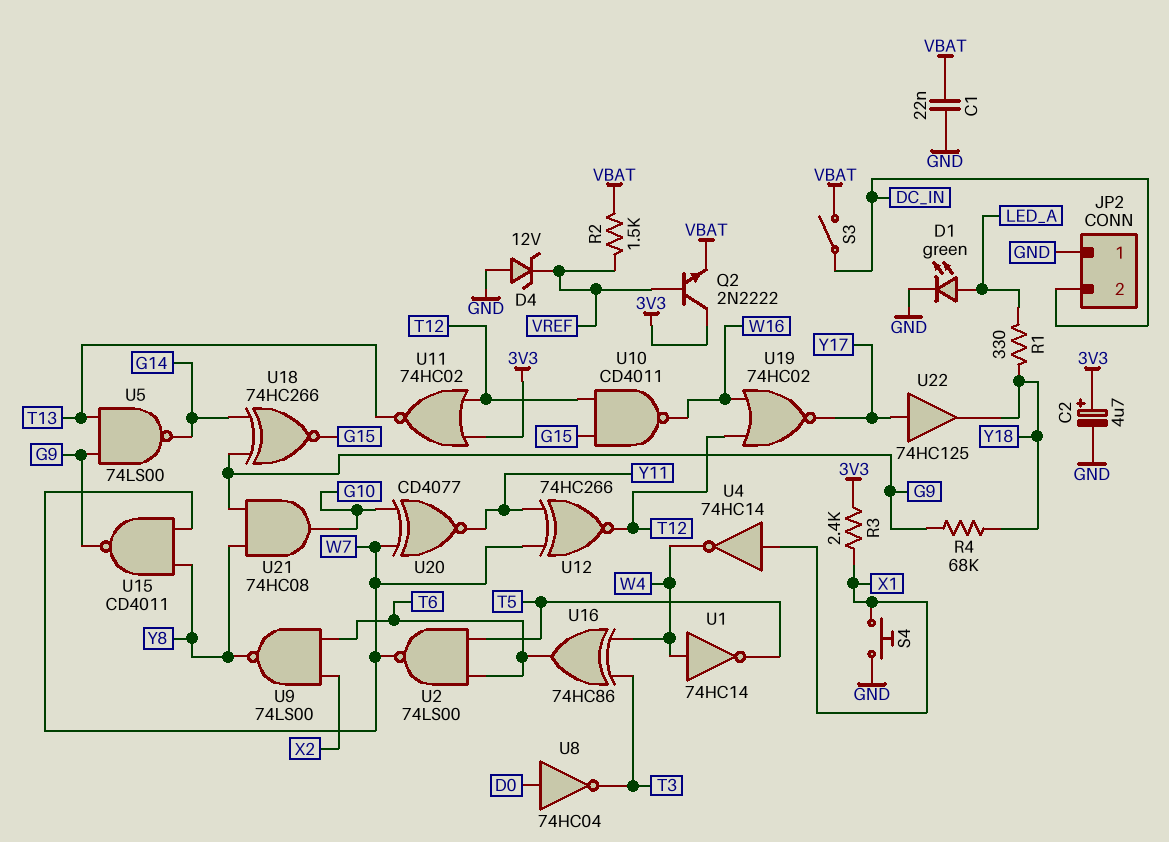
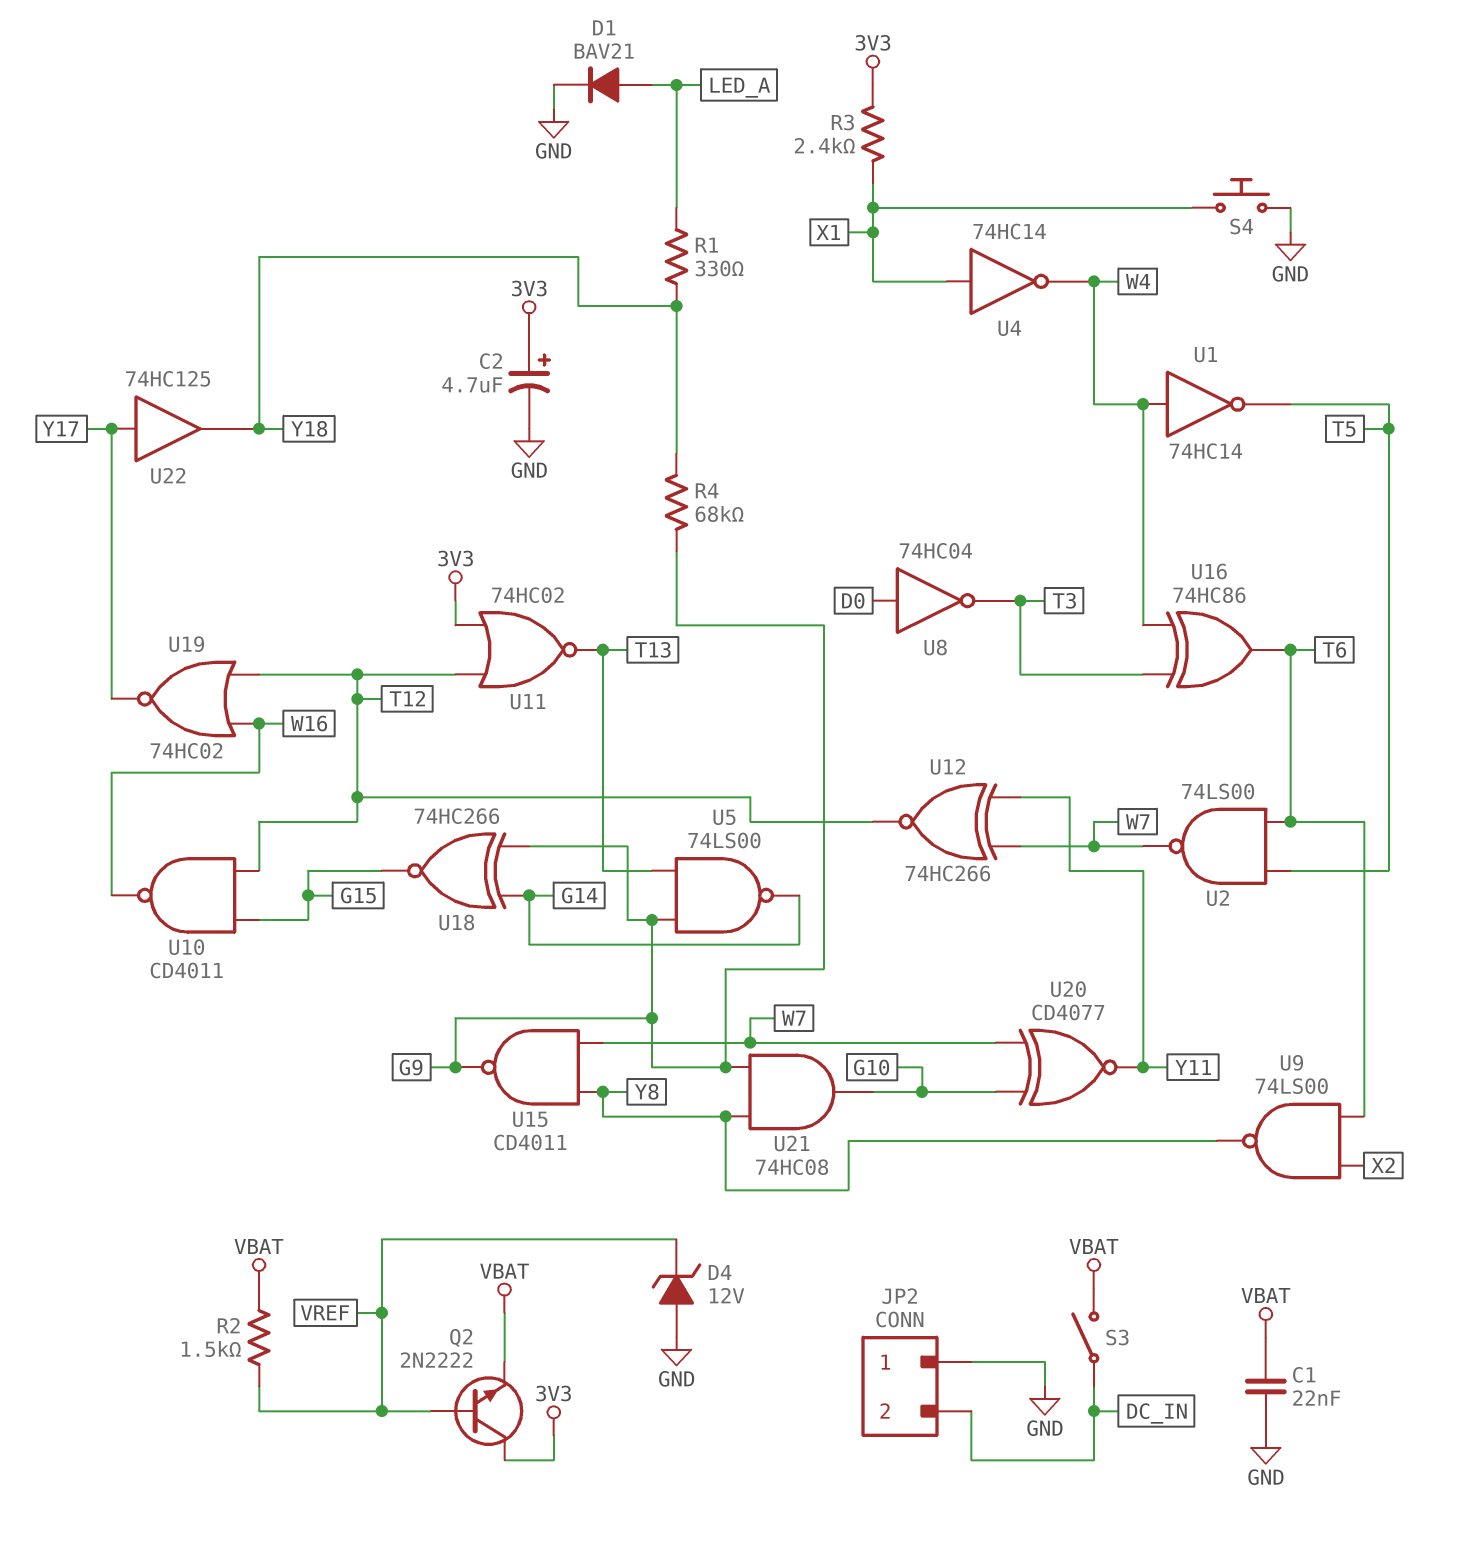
D1: LED green (A LED_A, K GND) -> diode BAV21 (A LED_A, K GND)

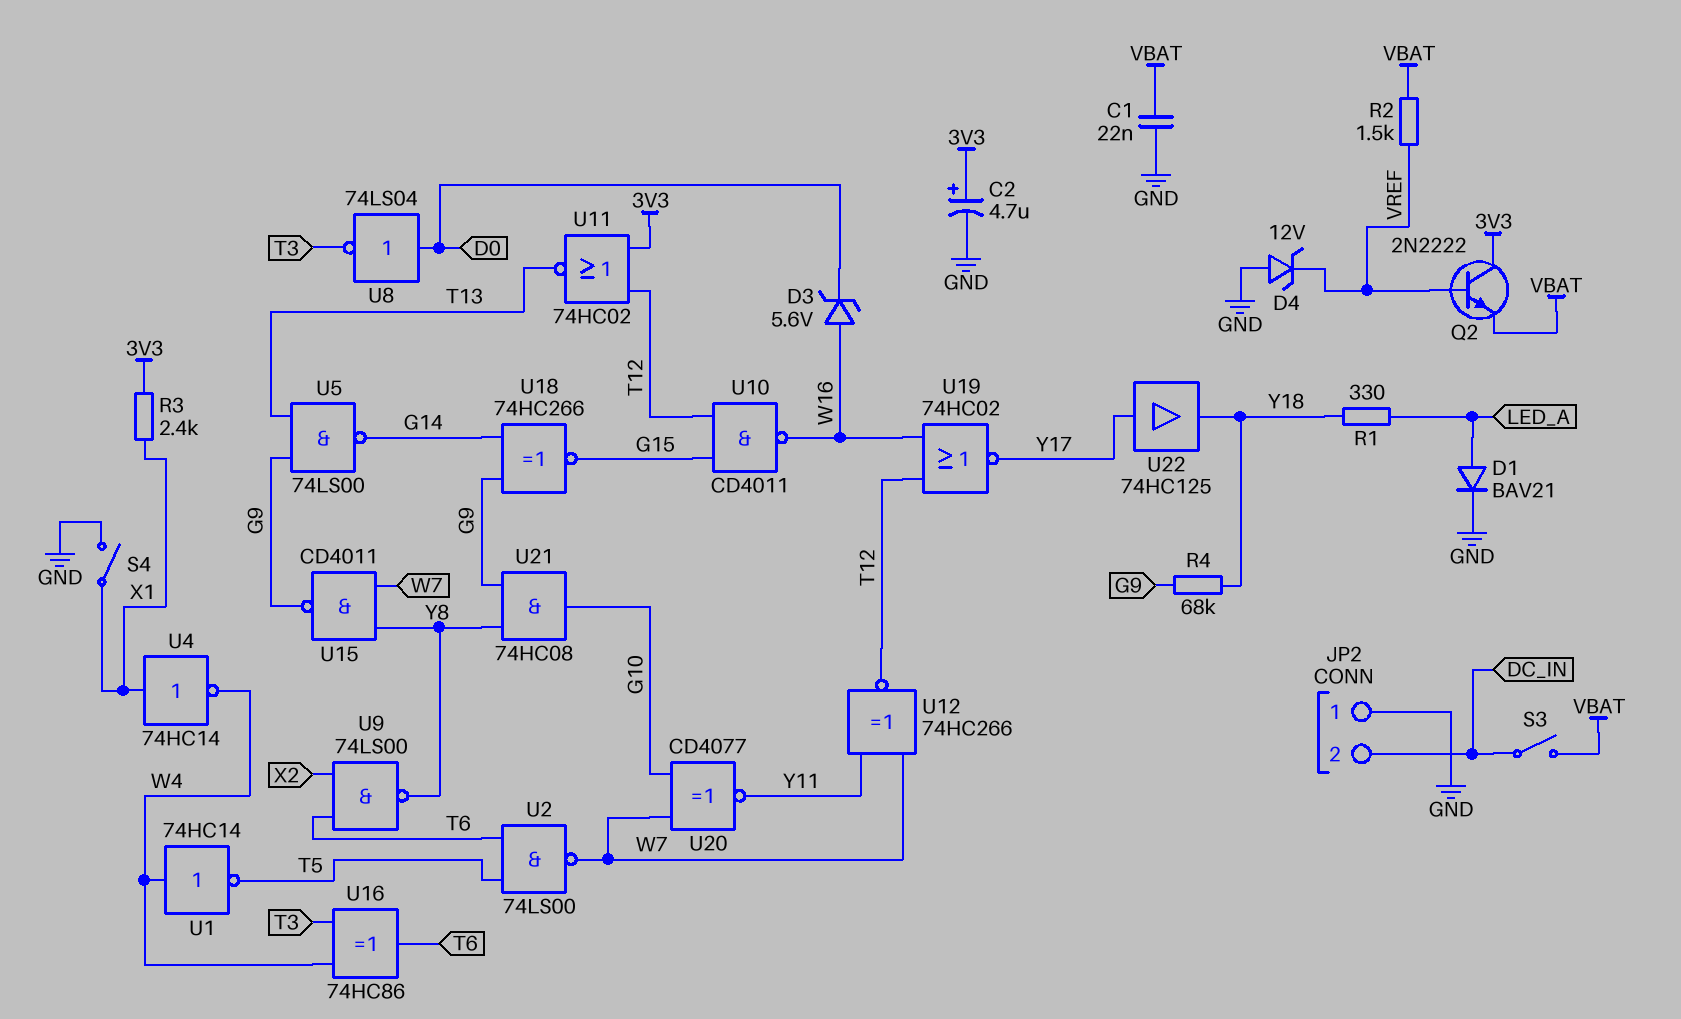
D3: none -> zener 5.6V (A W16, K D0)
S4: button (GND, X1) -> switch (GND, X1)
U8: NOT 74HC04 (in D0, out T3) -> NOT 74LS04 (in D0, out T3)

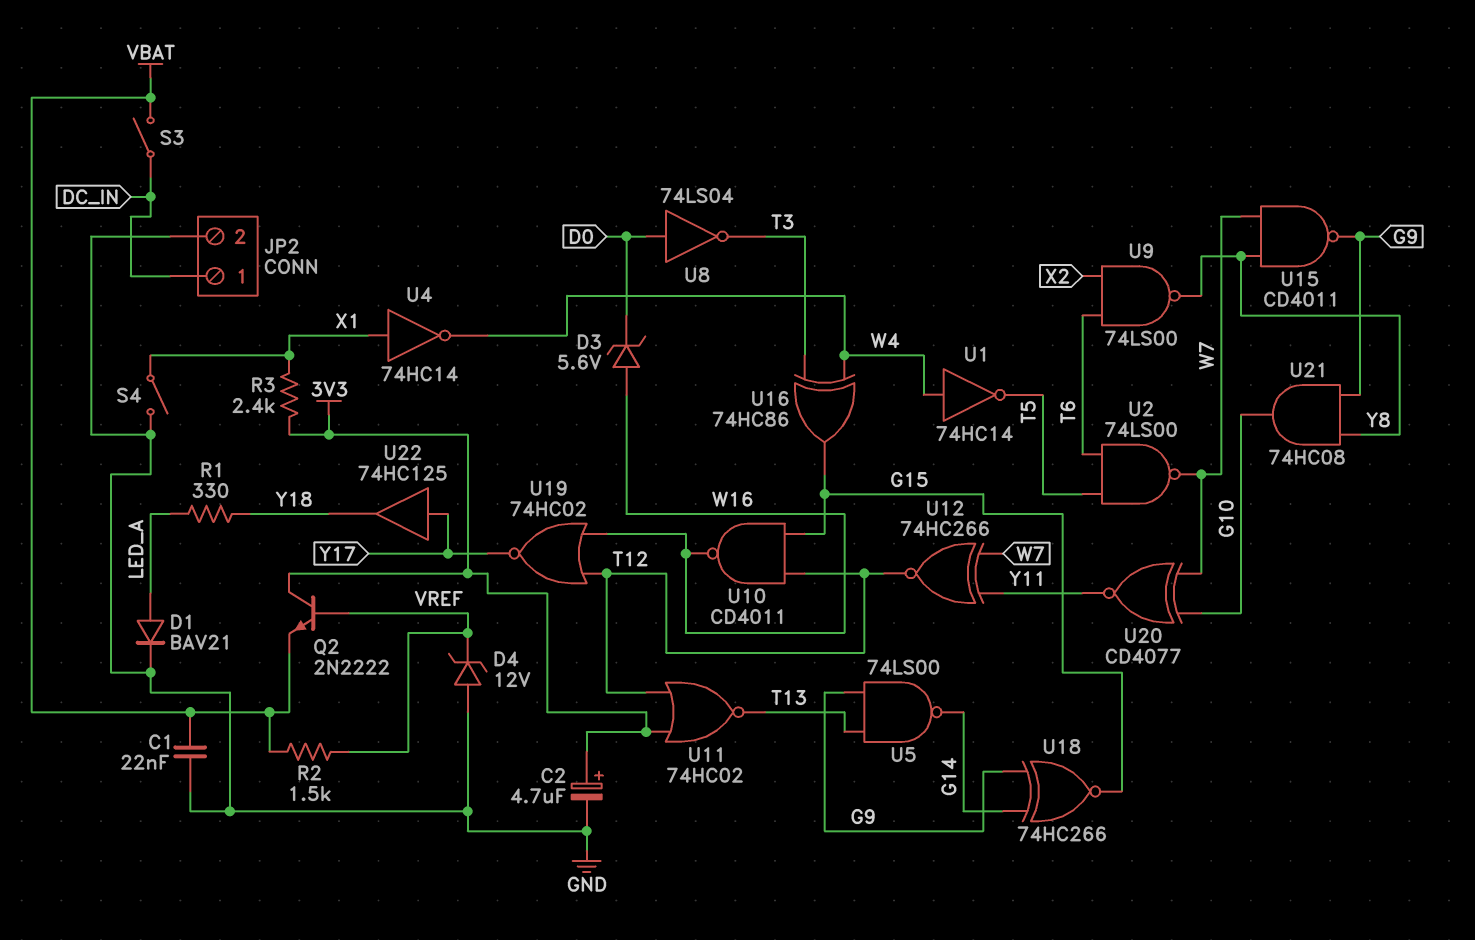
JP2 pin 1: GND -> DC_IN
JP2 pin 2: DC_IN -> GND
R4: 68k (G9, Y18) -> none
U16: XOR 74HC86 (in T3, in W4, out T6) -> XOR 74HC86 (in T3, in W4, out G15)

